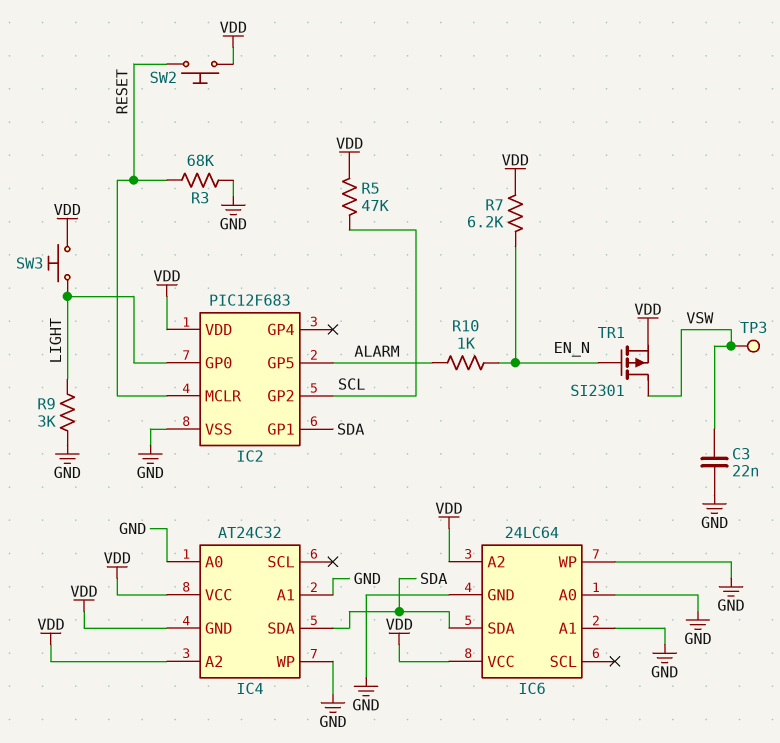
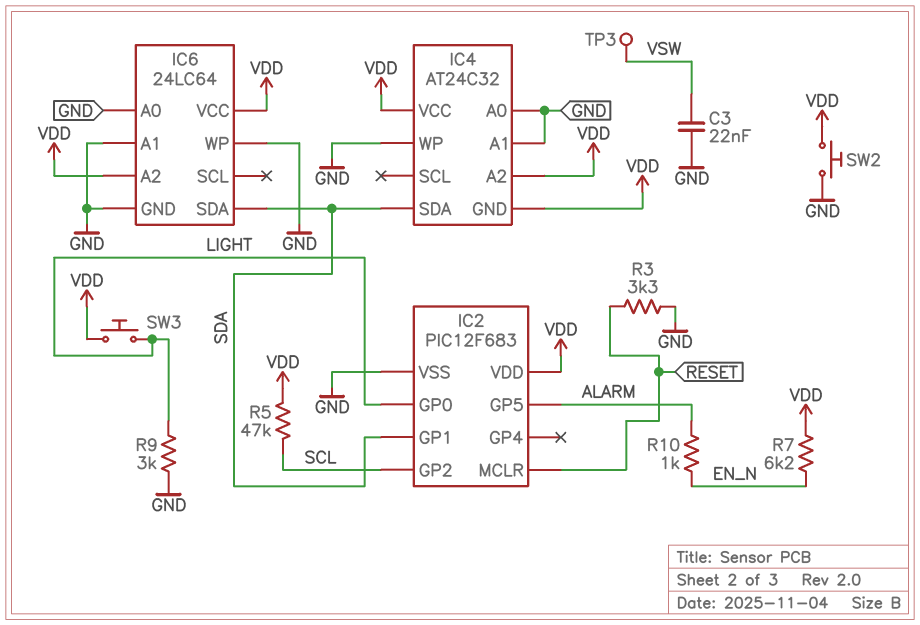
R3: 68k (GND, RESET) -> 3.3k (GND, RESET)
SW2: button (RESET, VDD) -> button (GND, VDD)
TR1: PMOS SI2301 (G EN_N, D VSW, S VDD) -> none

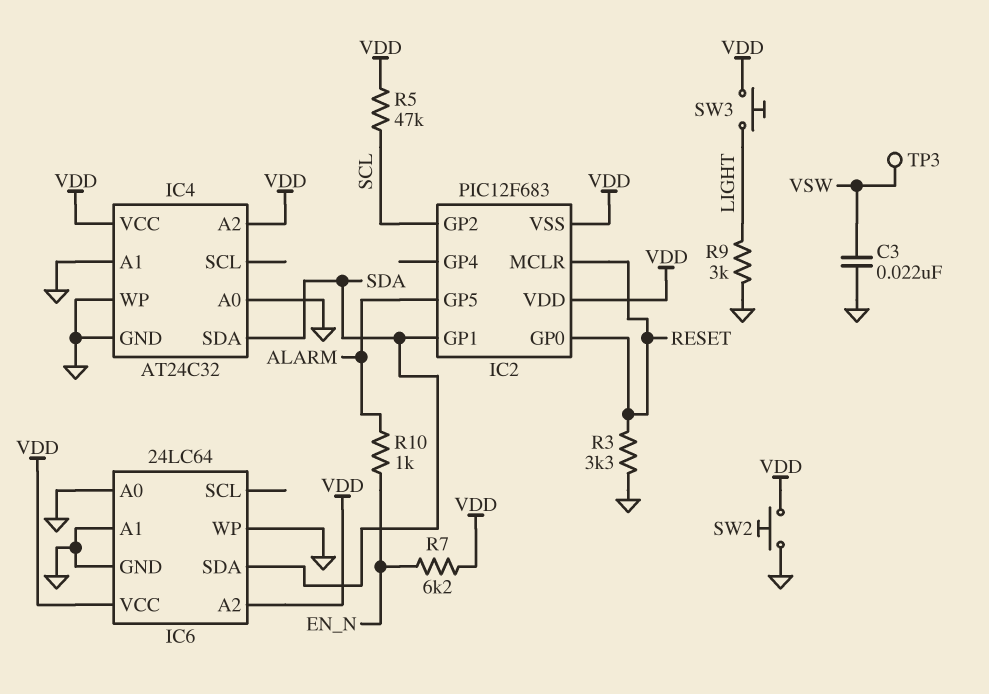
IC2 pin GP0: LIGHT -> RESET
IC2 pin VSS: GND -> VDD
IC4 pin GND: VDD -> GND

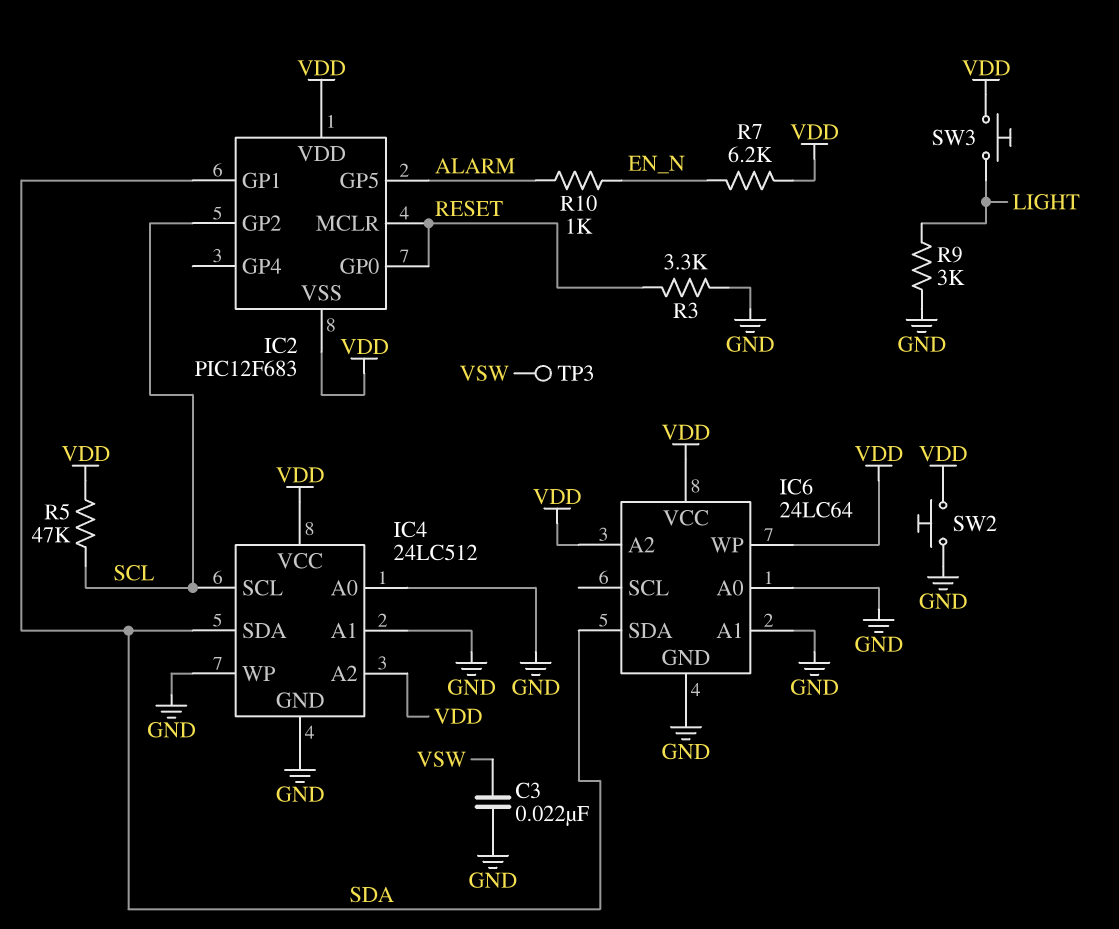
IC4: AT24C32 -> 24LC512
IC4 pin SCL: none -> SCL
IC6 pin WP: GND -> VDD

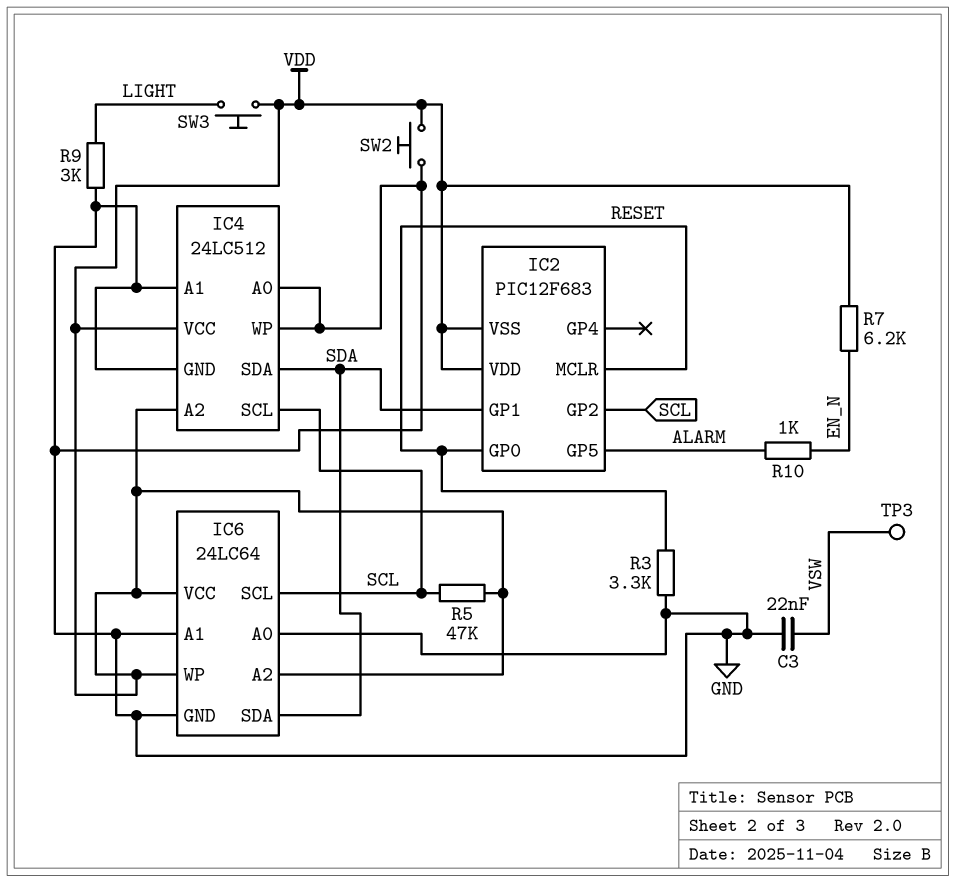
IC6 pin SCL: none -> SCL

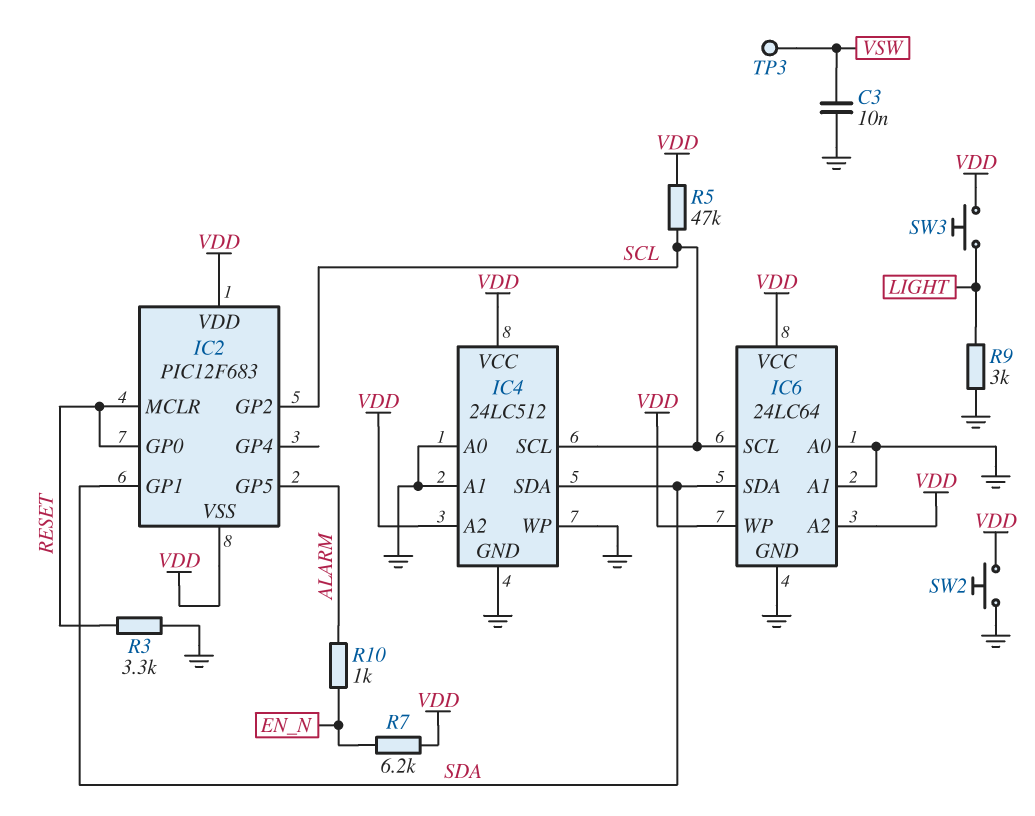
C3: 22nF (GND, VSW) -> 10nF (GND, VSW)

